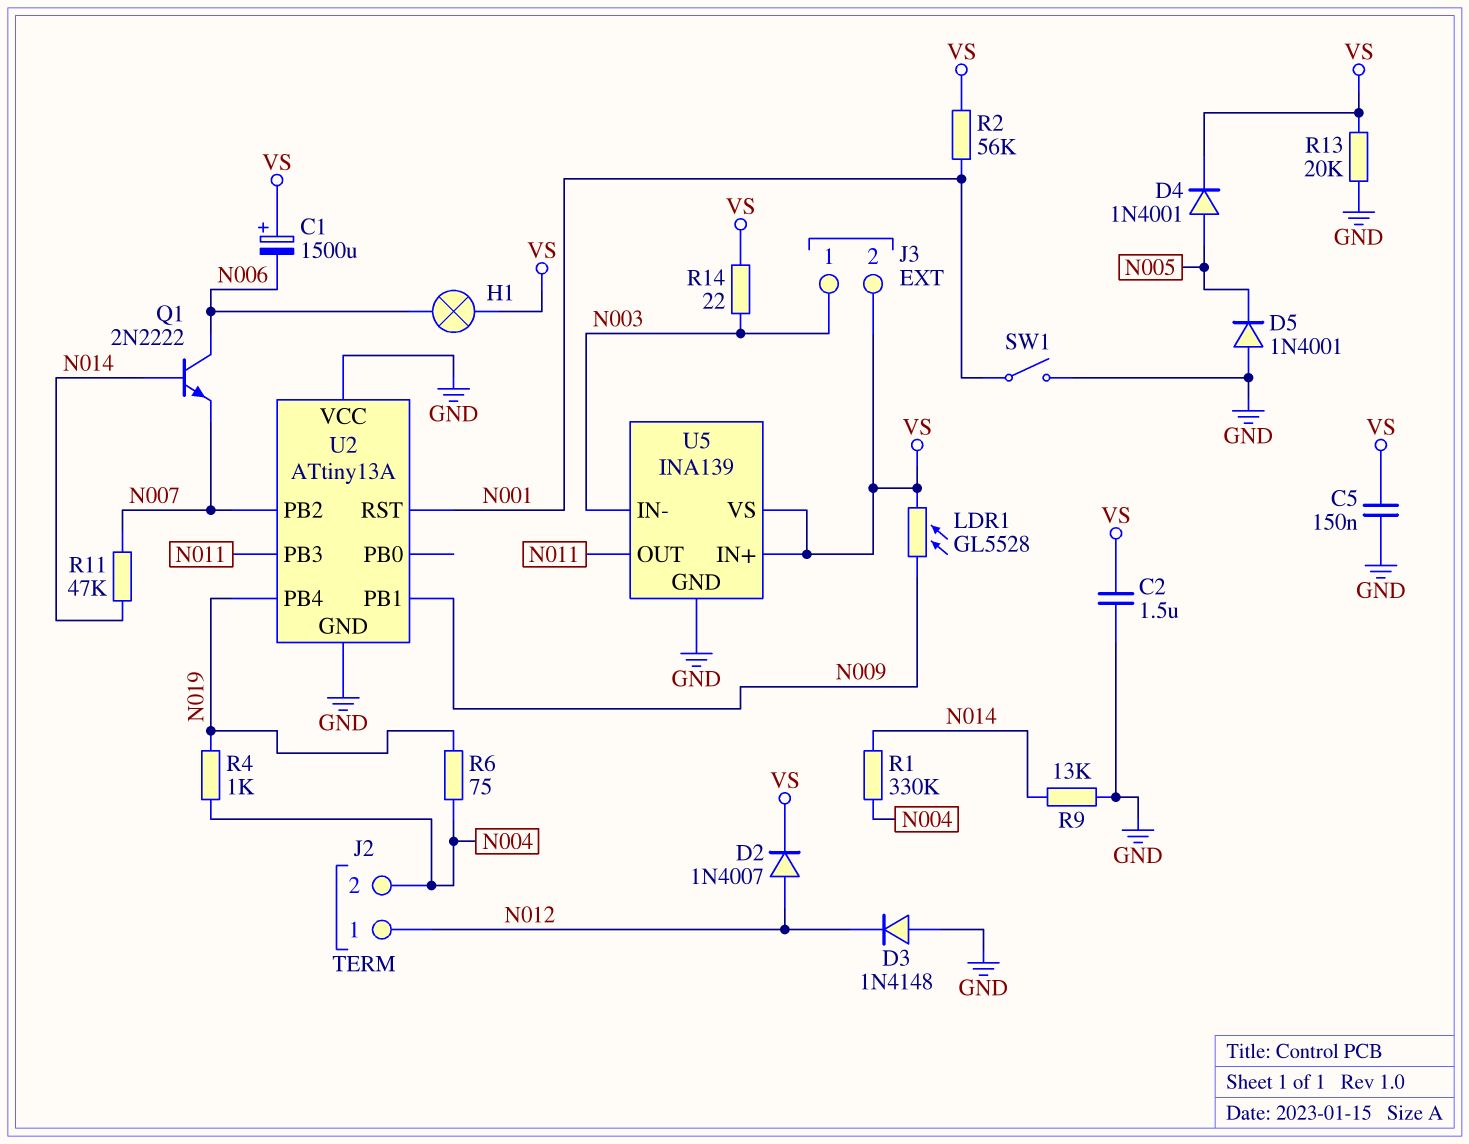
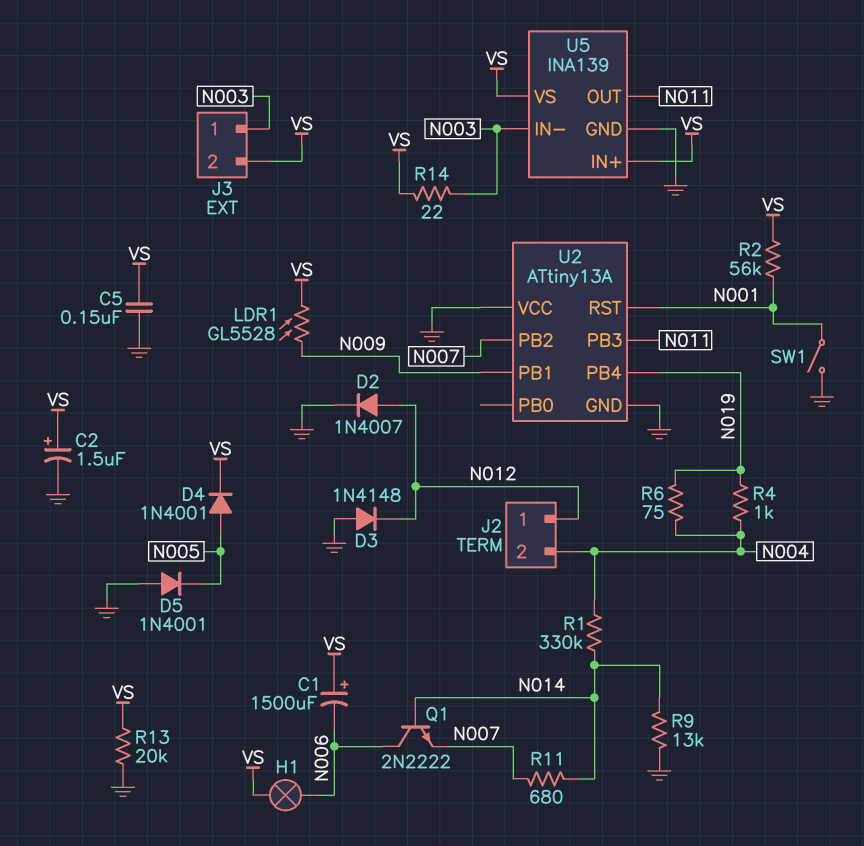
C2: 1.5uF (GND, VS) -> 1.5uF (plus VS, minus GND)
D2: diode 1N4007 (A N012, K VS) -> diode 1N4007 (A N012, K GND)
R11: 47k (N007, N014) -> 680 (N007, N014)

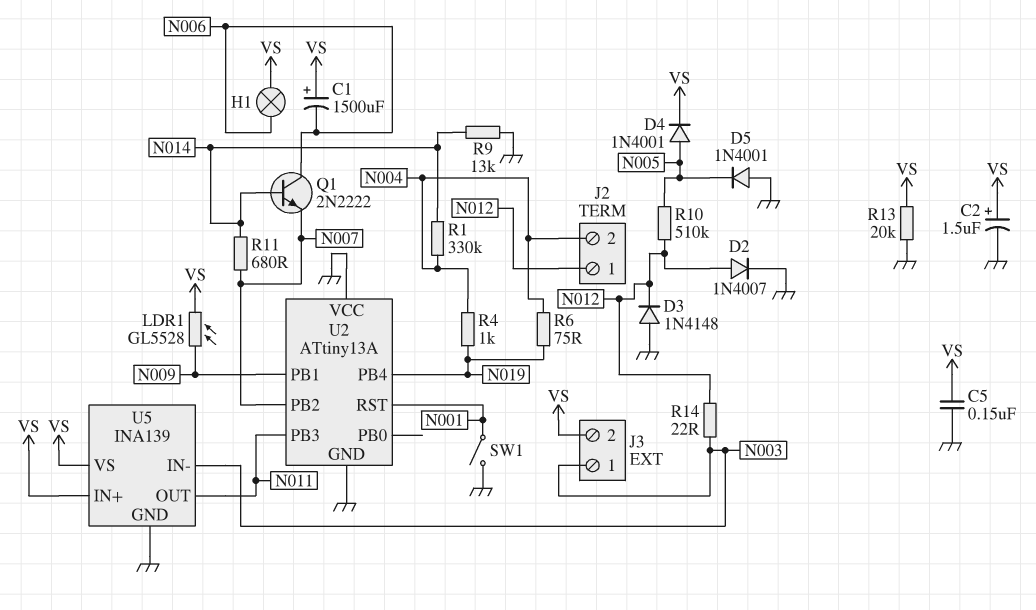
R2: 56k (N001, VS) -> none
R10: none -> 510k (N005, N012)
R14: 22 (N003, VS) -> 22 (N003, N012)

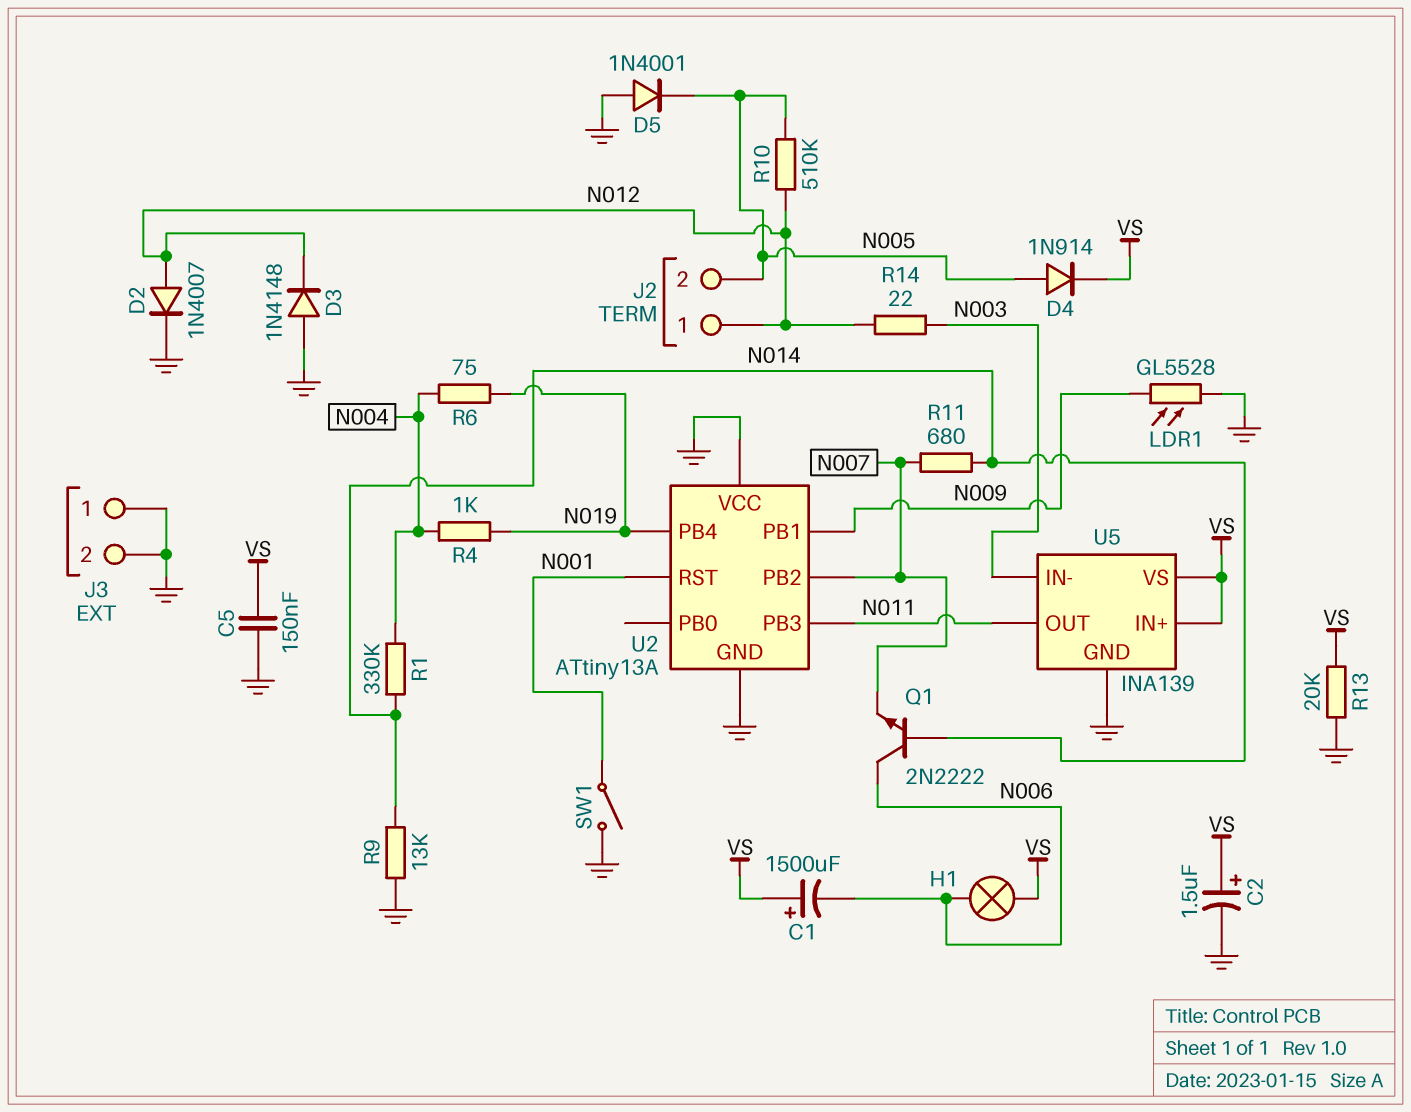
D4: diode 1N4001 (A N005, K VS) -> diode 1N914 (A N005, K VS)
J2 pin 2: N004 -> N005
J3 pin 1: N003 -> GND
J3 pin 2: VS -> GND
LDR1: GL5528 (N009, VS) -> GL5528 (GND, N009)

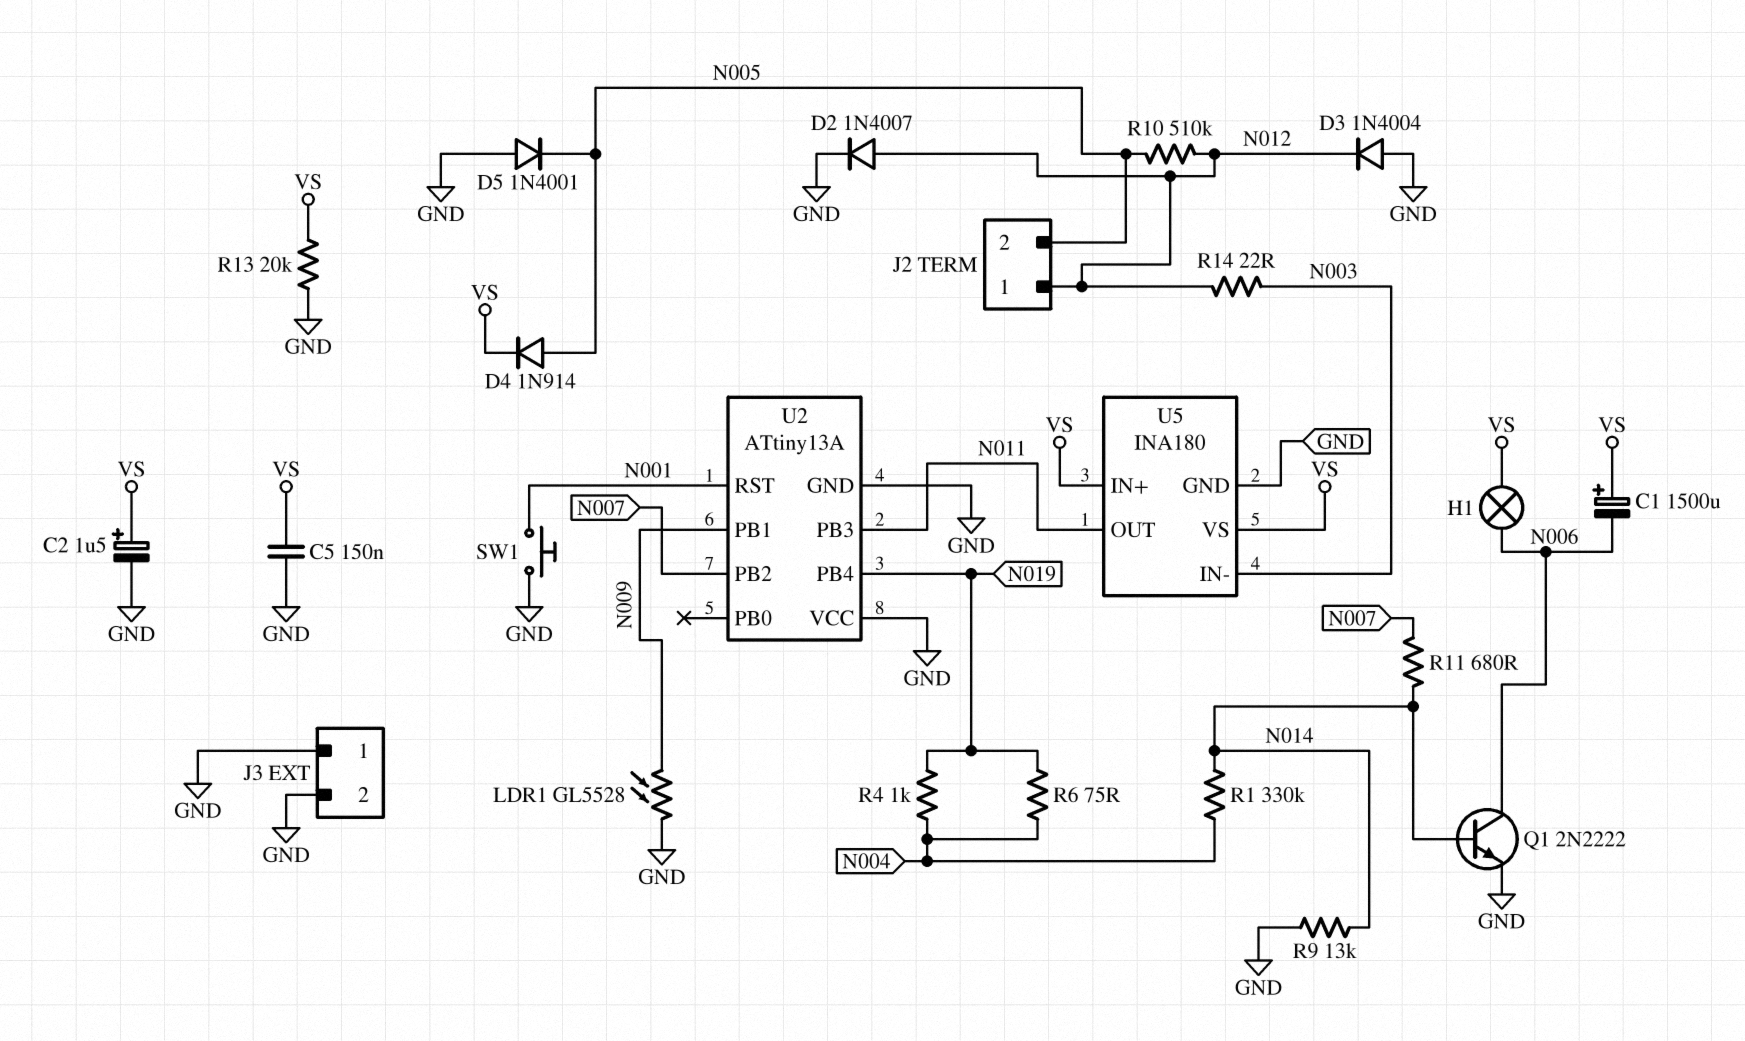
D3: diode 1N4148 (A GND, K N012) -> diode 1N4004 (A GND, K N012)
Q1: NPN 2N2222 (B N014, C N006, E N007) -> NPN 2N2222 (B N014, C N006, E GND)
SW1: switch (GND, N001) -> button (GND, N001)
U5: INA139 -> INA180

